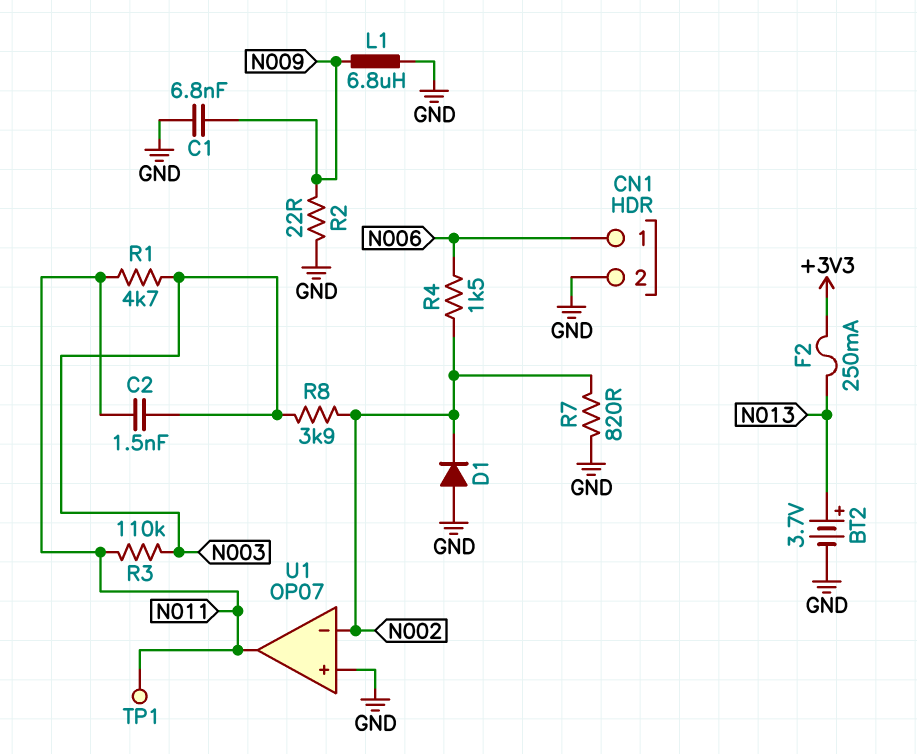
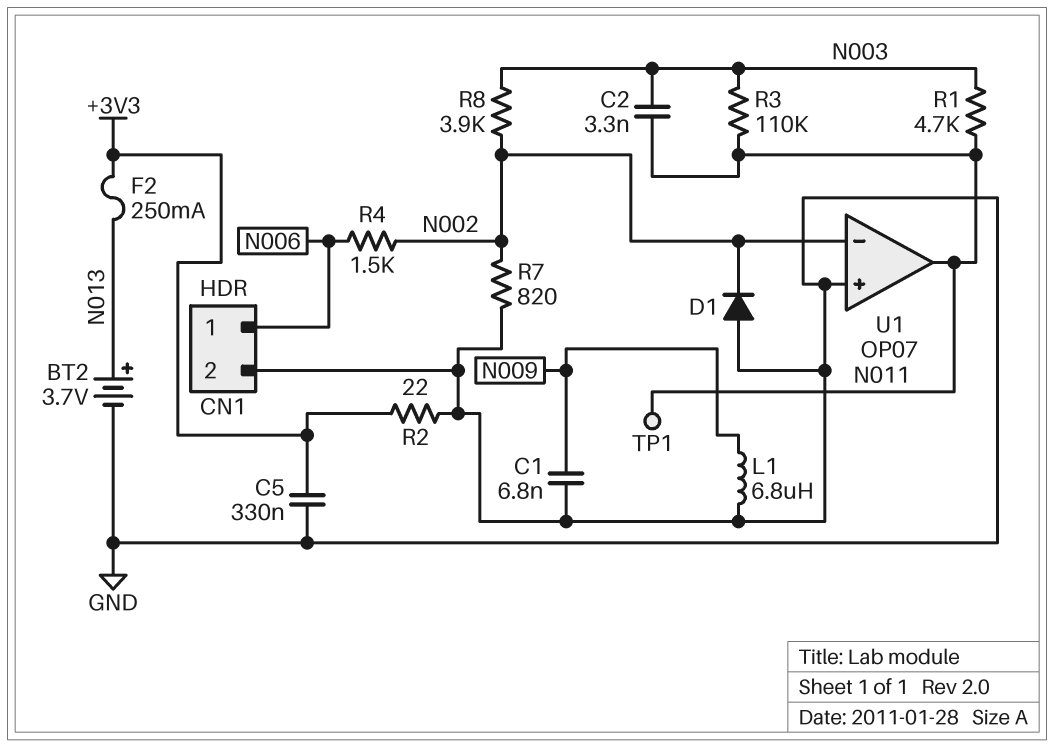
C2: 1.5nF (N003, N011) -> 3.3nF (N003, N011)
C5: none -> 330nF (+3V3, GND)
R2: 22 (GND, N009) -> 22 (+3V3, GND)

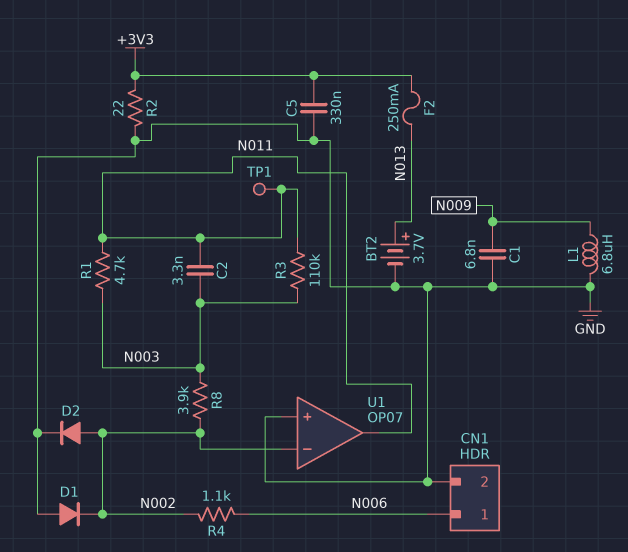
D2: none -> diode (A N002, K GND)
R4: 1.5k (N002, N006) -> 1.1k (N002, N006)
R7: 820 (GND, N002) -> none

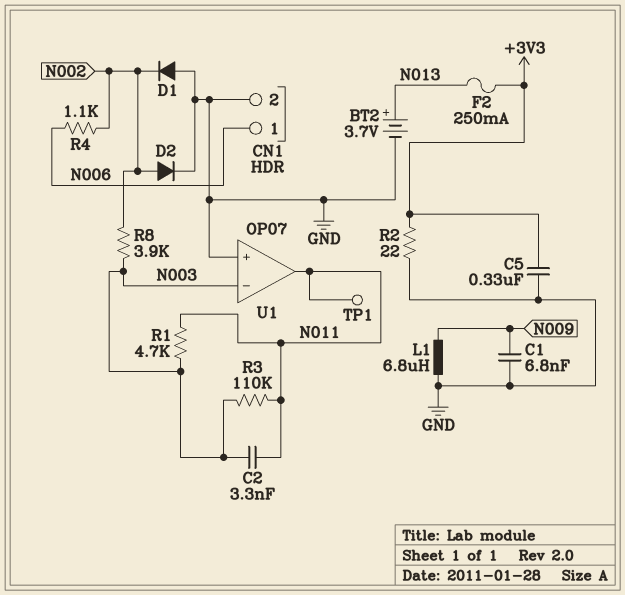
U1 pin in-: N002 -> N003

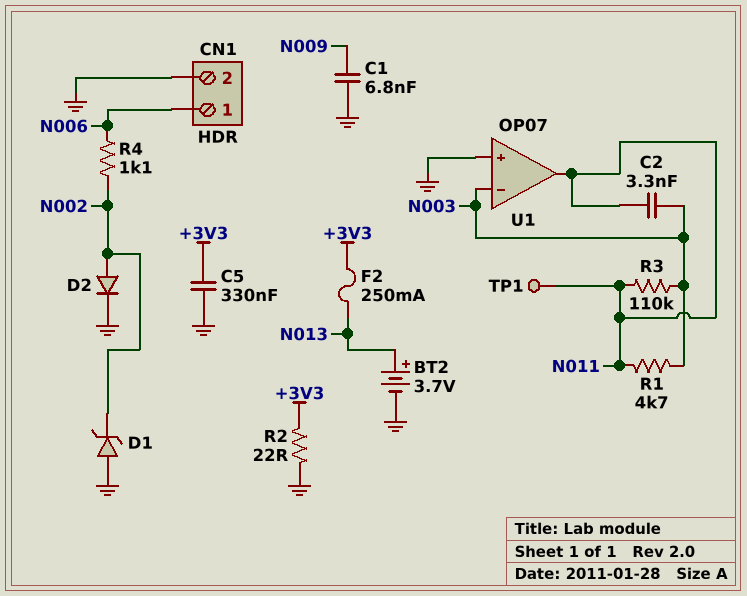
D1: diode (A GND, K N002) -> zener (A GND, K N002)
L1: 6.8uH (GND, N009) -> none
R8: 3.9k (N002, N003) -> none

